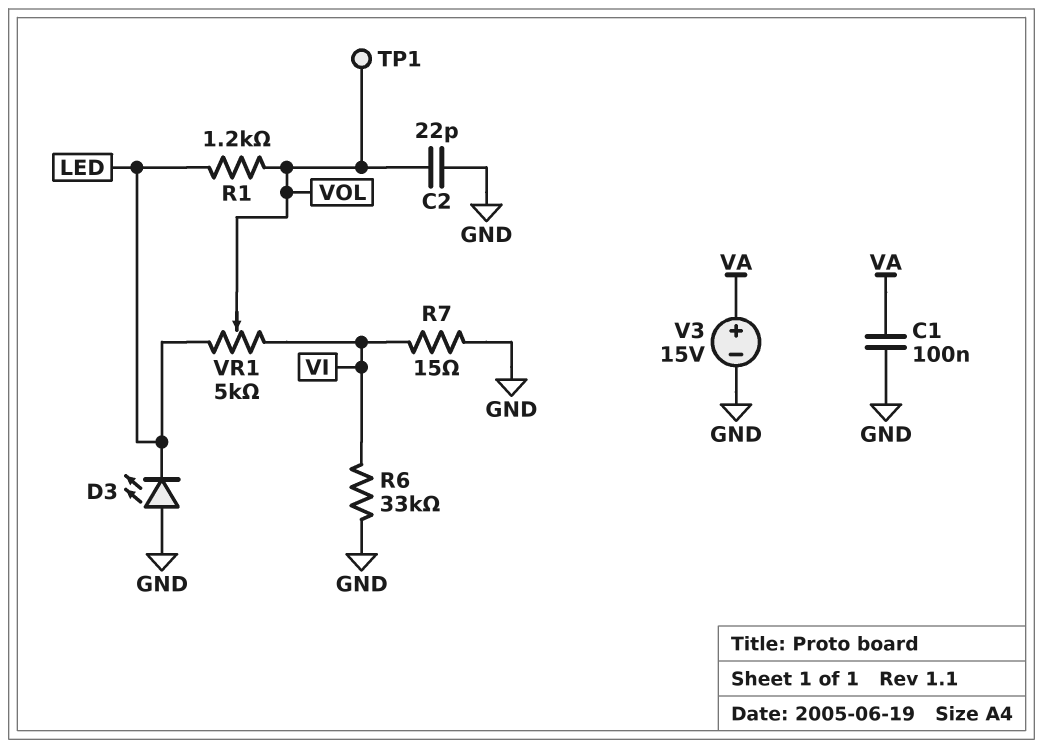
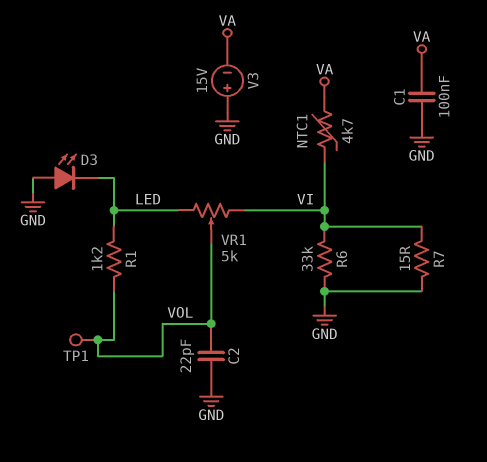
NTC1: none -> 4.7k (VA, VI)
V3: 15V (plus VA, minus GND) -> 15V (plus GND, minus VA)

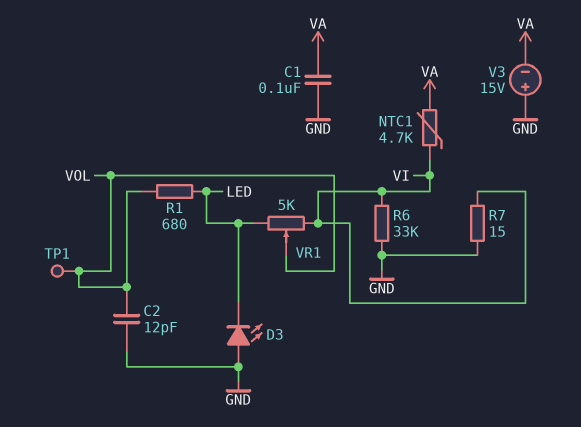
C2: 22pF (GND, VOL) -> 12pF (GND, VOL)
R1: 1.2k (LED, VOL) -> 680 (LED, VOL)

